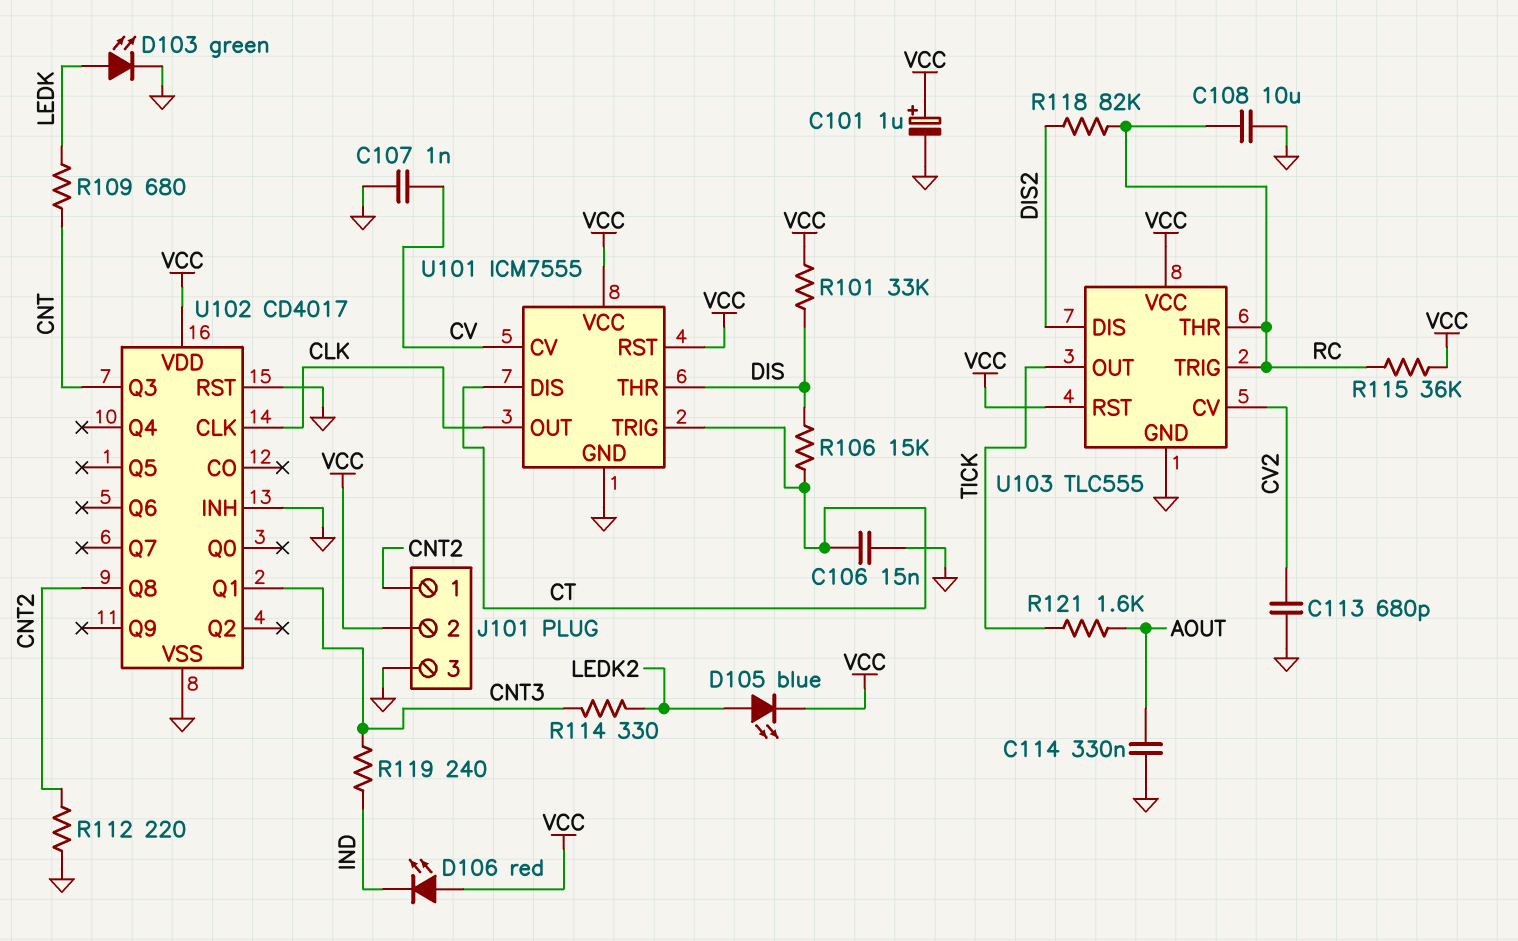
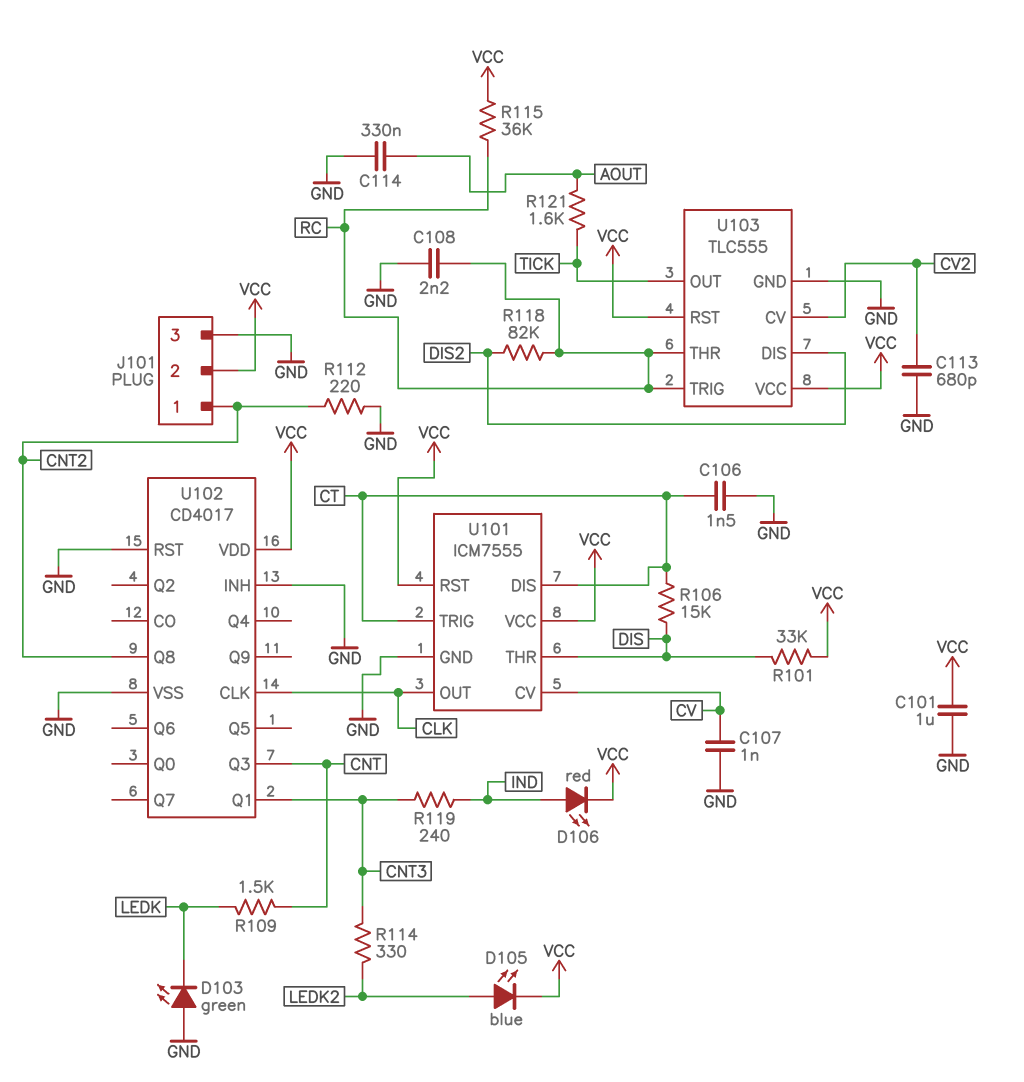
C101: 1uF (plus VCC, minus GND) -> 1uF (GND, VCC)
C106: 15nF (CT, GND) -> 1.5nF (CT, GND)
C108: 10uF (GND, RC) -> 2.2nF (GND, RC)
D103: LED green (A LEDK, K GND) -> LED green (A GND, K LEDK)
D106: LED red (A VCC, K IND) -> LED red (A IND, K VCC)
R109: 680 (CNT, LEDK) -> 1.5k (CNT, LEDK)

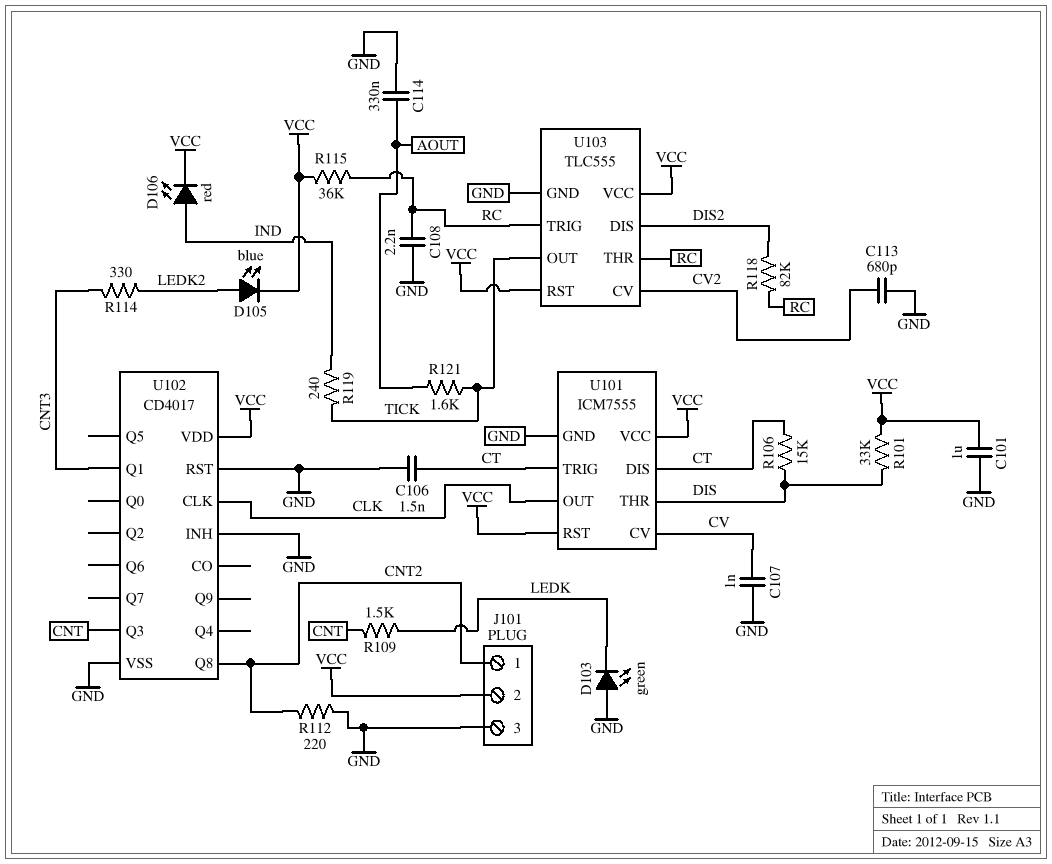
R119: 240 (CNT3, IND) -> 240 (IND, TICK)

